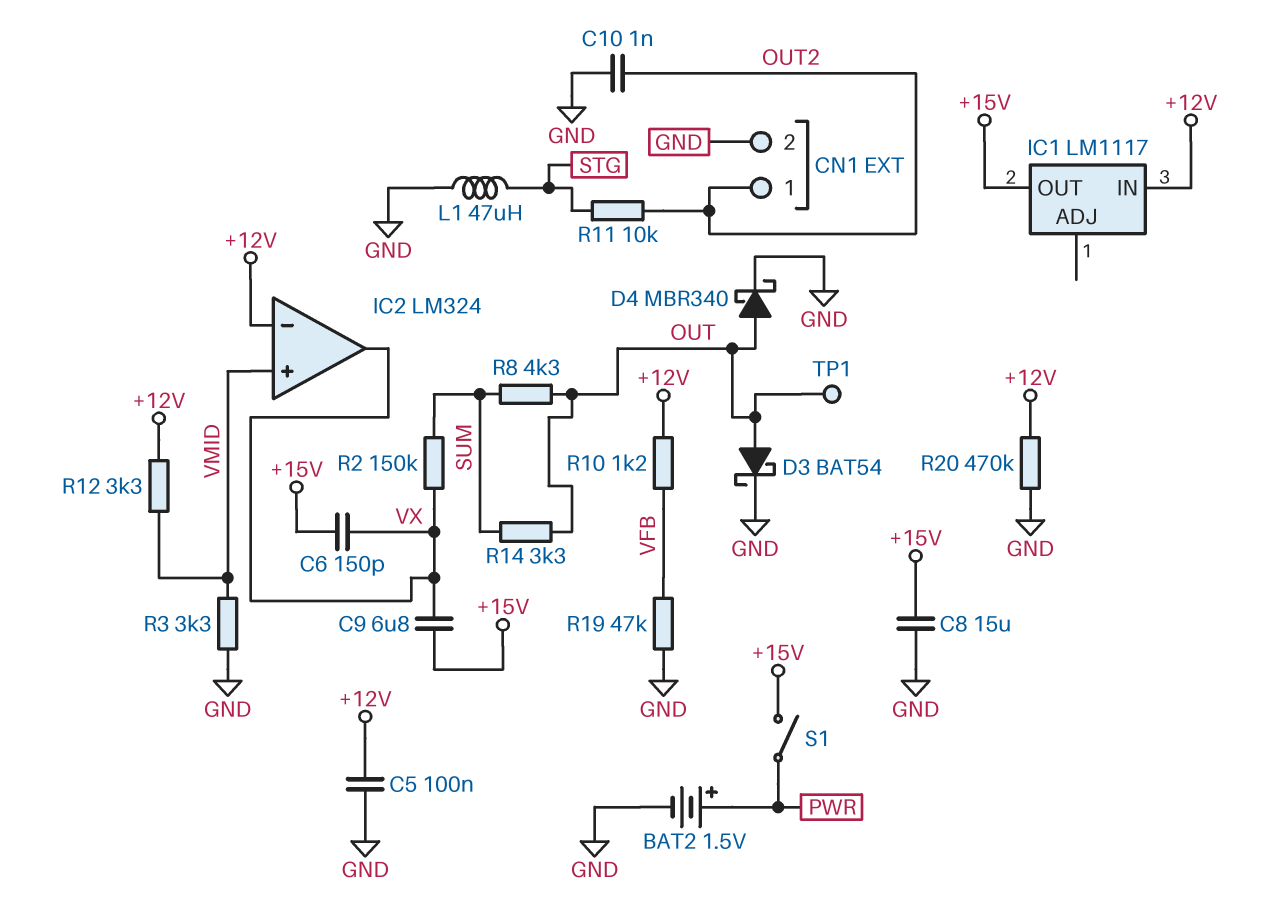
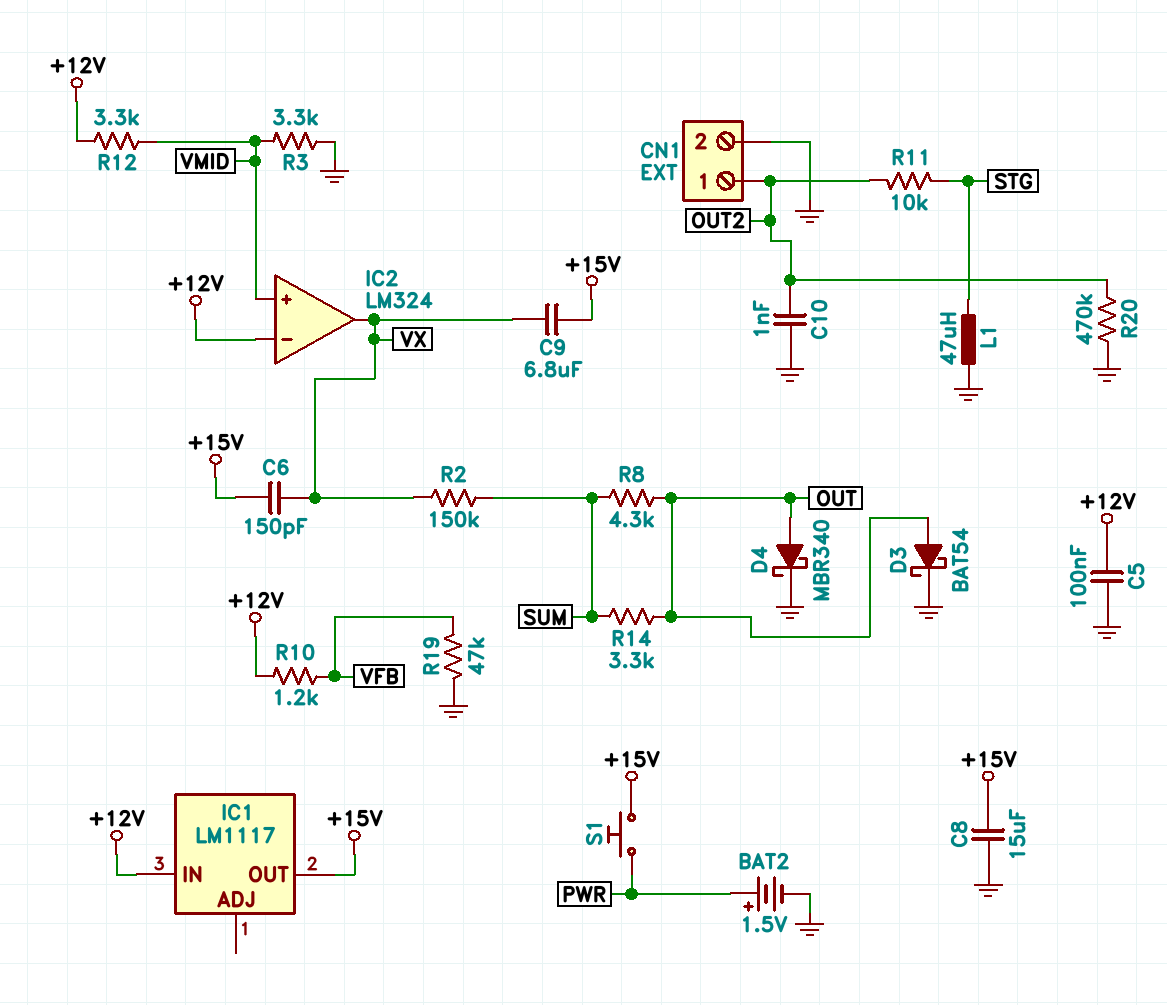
R20: 470k (+12V, GND) -> 470k (GND, OUT2)
S1: switch (+15V, PWR) -> button (+15V, PWR)
TP1: test point (OUT) -> none

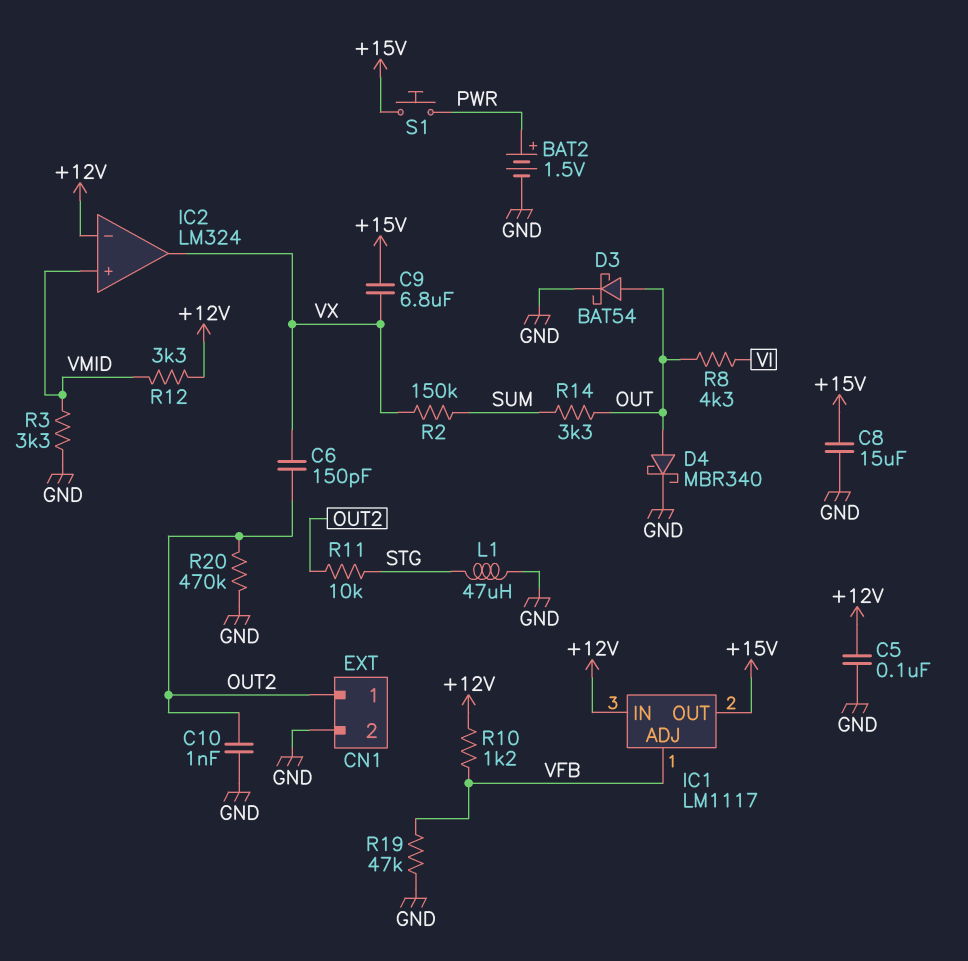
C6: 150pF (+15V, VX) -> 150pF (OUT2, VX)
IC1 pin ADJ: none -> VFB
R8: 4.3k (OUT, SUM) -> 4.3k (OUT, VI)

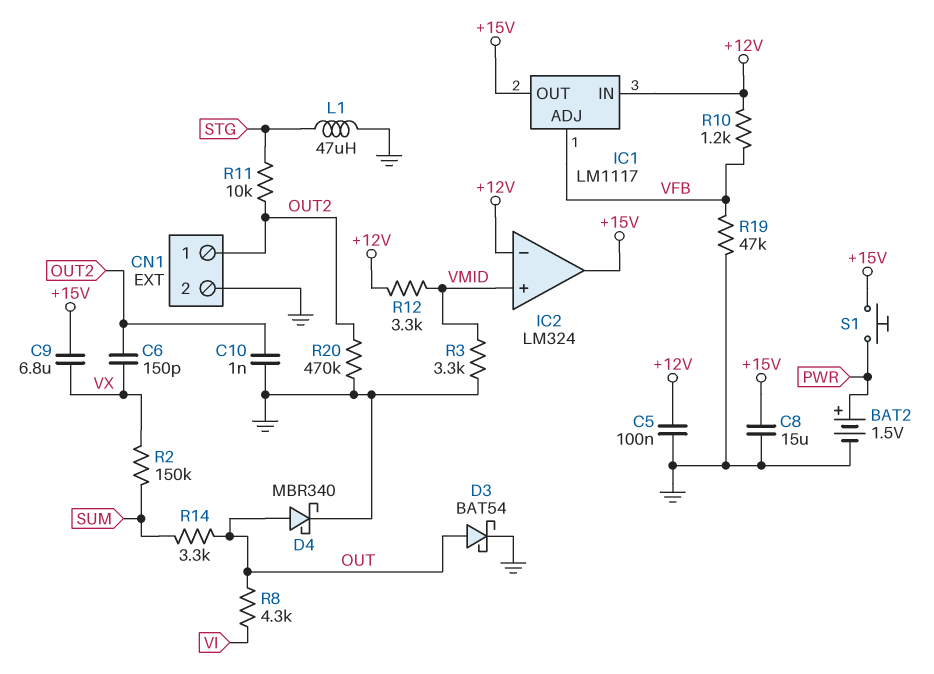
IC2 pin out: VX -> +15V

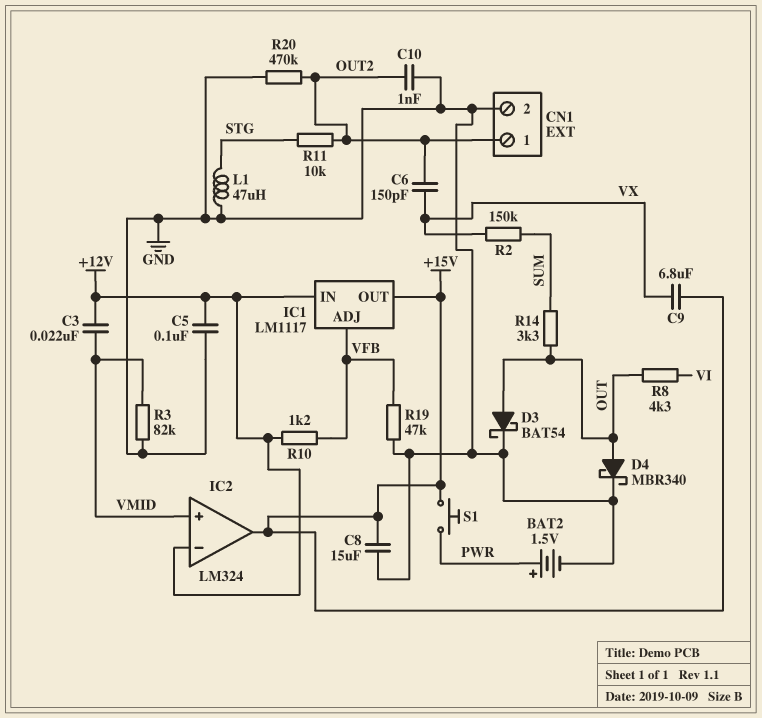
C3: none -> 22nF (+12V, VMID)
R3: 3.3k (GND, VMID) -> 82k (GND, VMID)
R12: 3.3k (+12V, VMID) -> none

